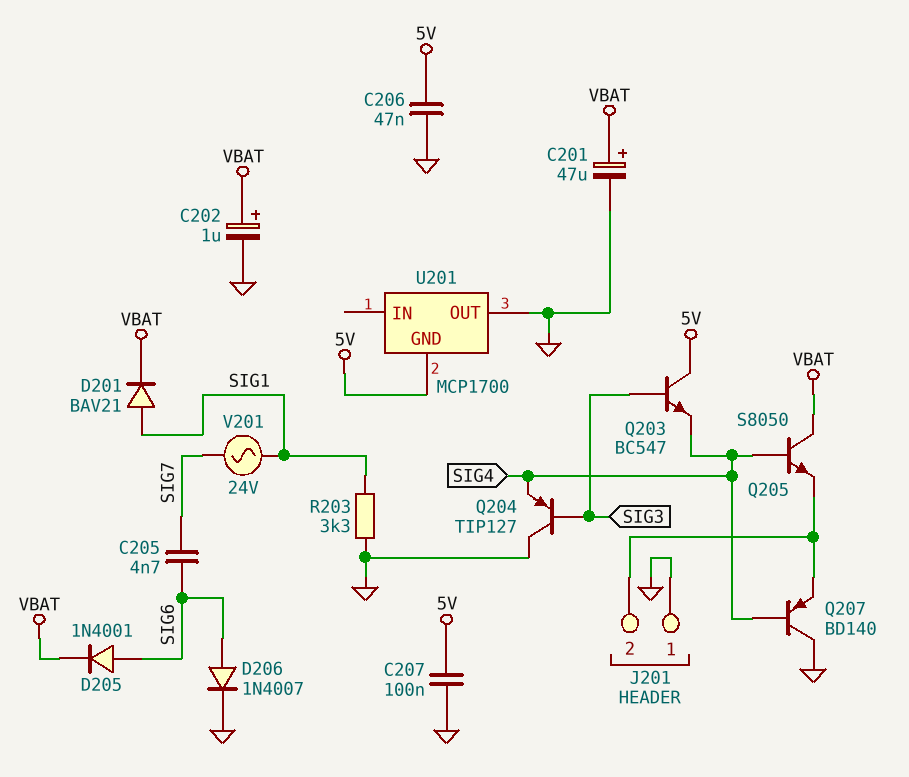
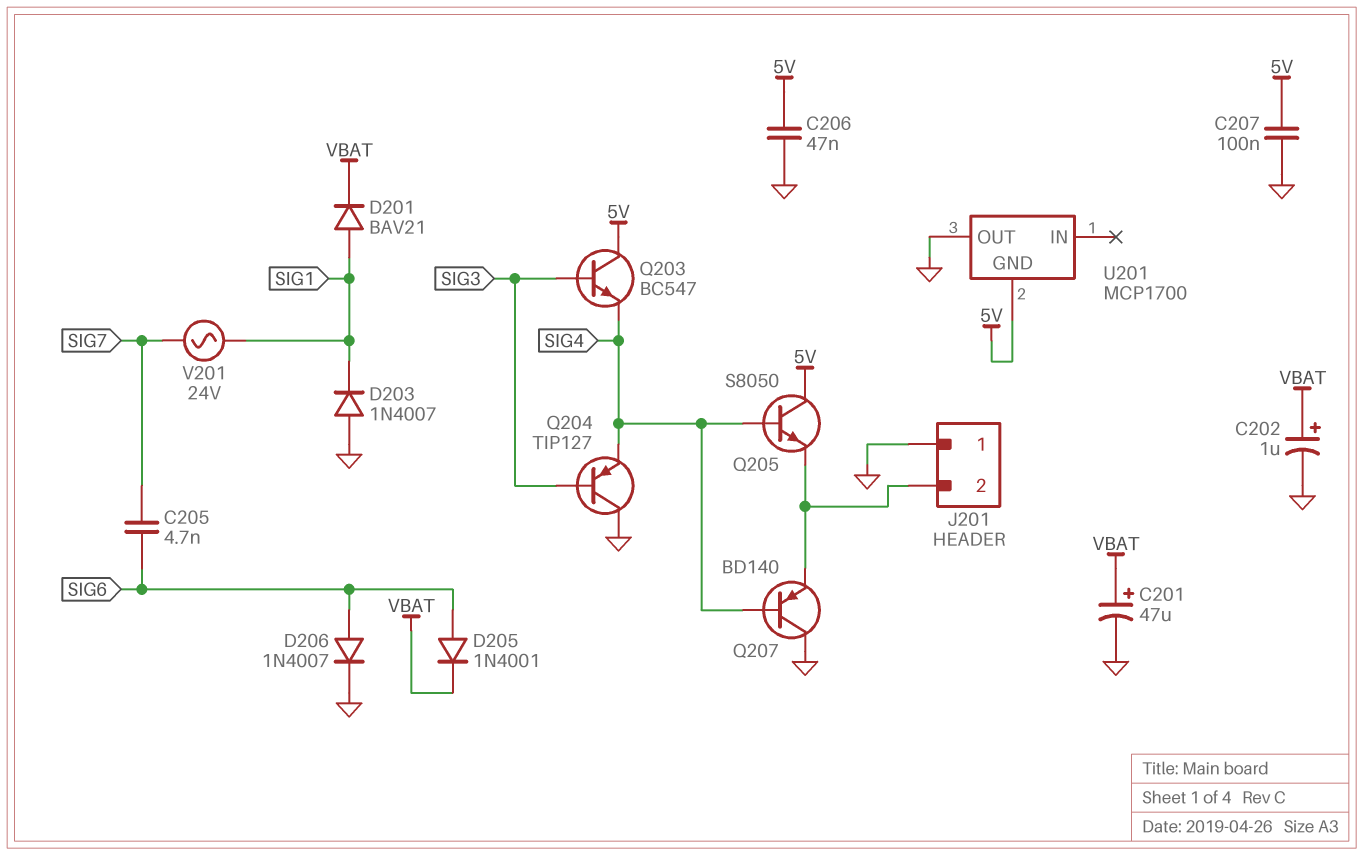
D203: none -> diode 1N4007 (A GND, K SIG1)
Q205: NPN S8050 (B SIG4, C VBAT, E J201/2) -> NPN S8050 (B SIG4, C 5V, E J201/2)
R203: 3.3k (GND, SIG1) -> none

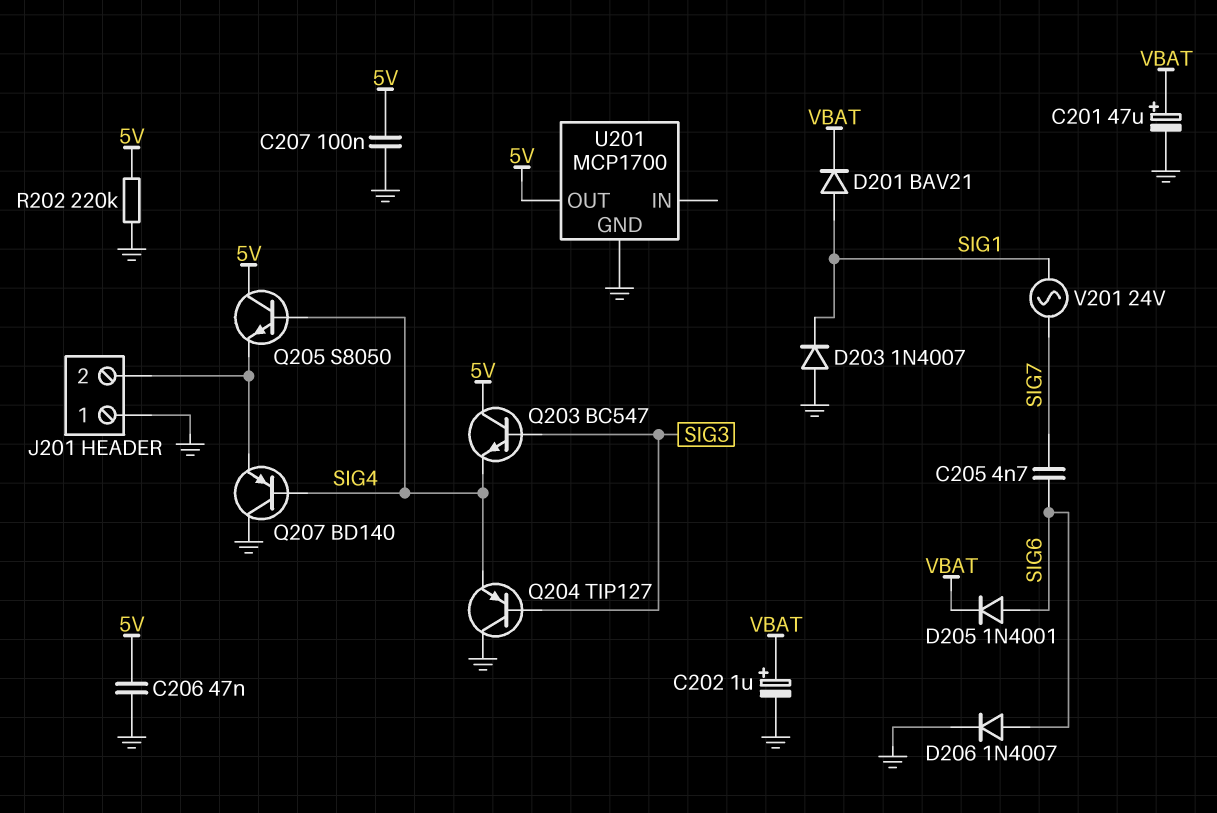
R202: none -> 220k (5V, GND)
U201 pin GND: 5V -> GND
U201 pin OUT: GND -> 5V

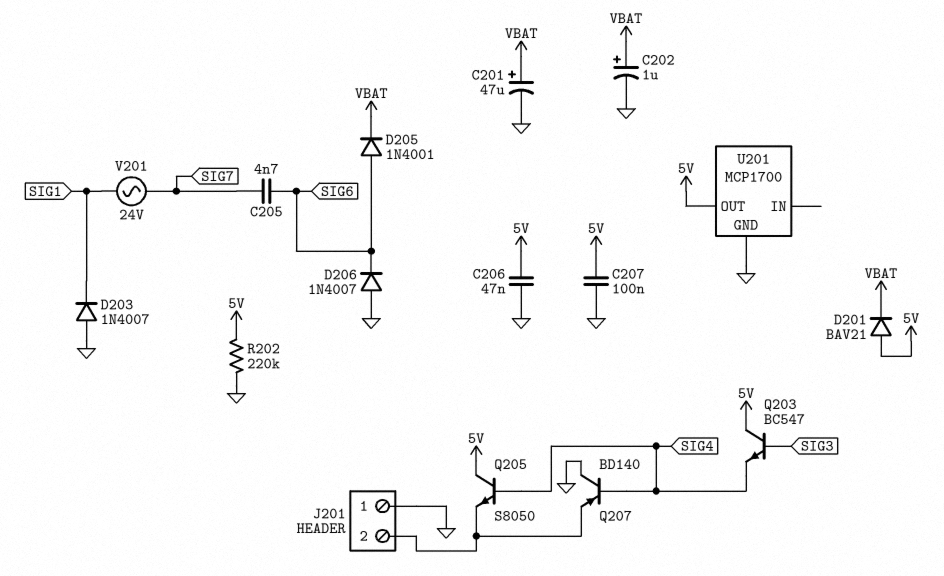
D201: diode BAV21 (A SIG1, K VBAT) -> diode BAV21 (A 5V, K VBAT)
D206: diode 1N4007 (A SIG6, K GND) -> diode 1N4007 (A GND, K SIG6)
Q204: PNP TIP127 (B SIG3, C GND, E SIG4) -> none

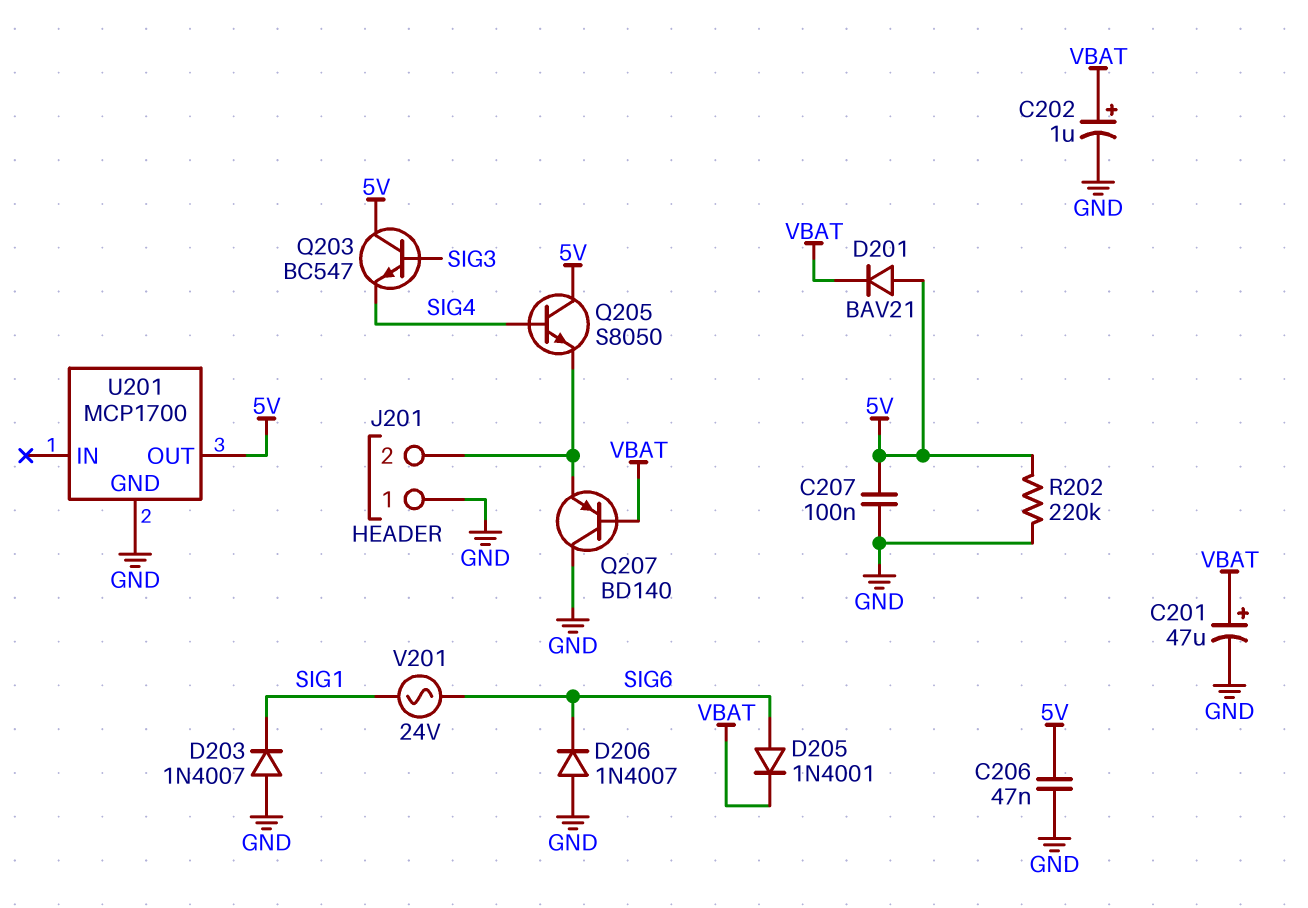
C205: 4.7nF (SIG6, SIG7) -> none
Q207: PNP BD140 (B SIG4, C GND, E J201/2) -> PNP BD140 (B VBAT, C GND, E J201/2)
V201: AC 24V (SIG1, SIG7) -> AC 24V (SIG1, SIG6)

